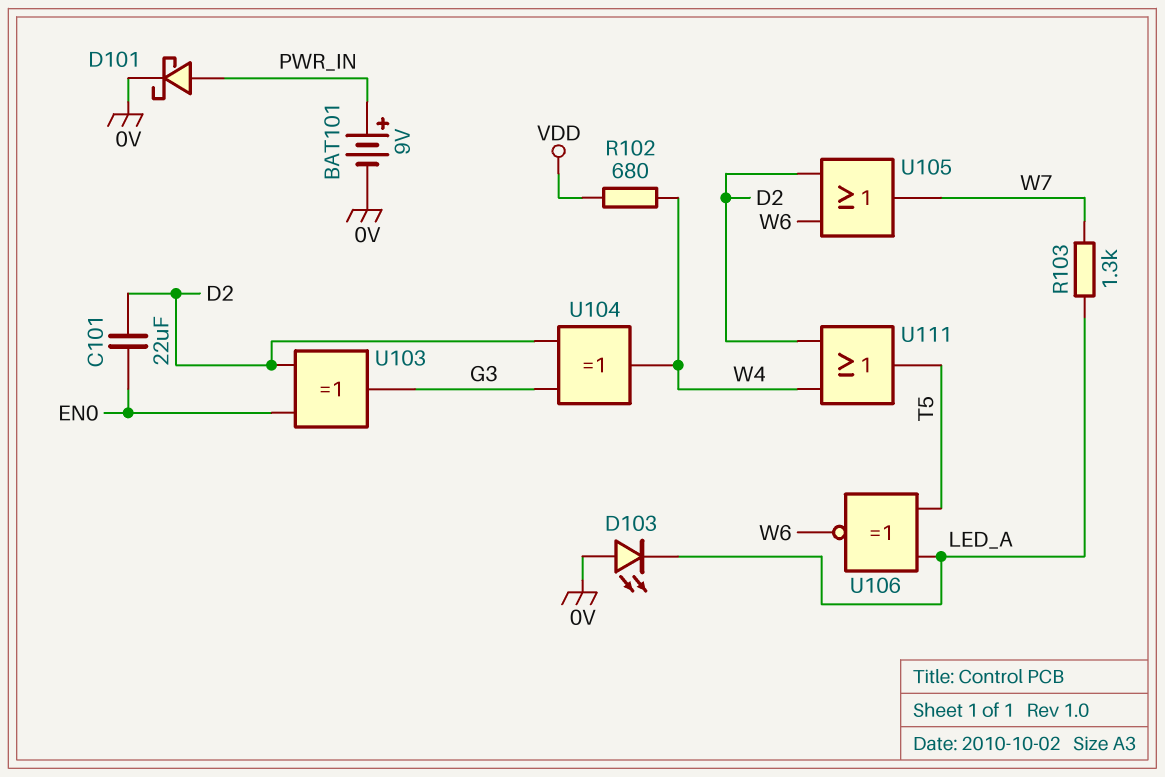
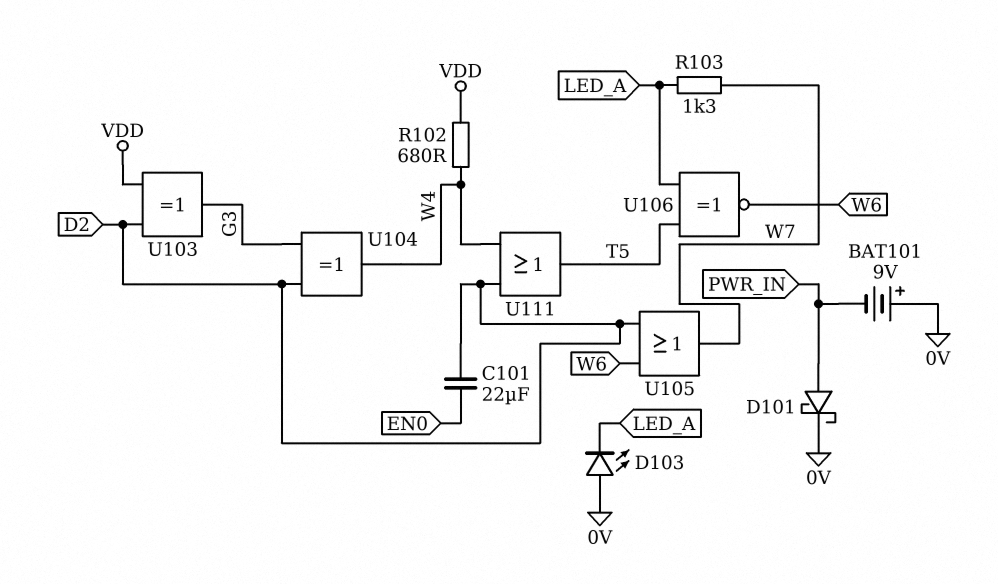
BAT101: 9V (plus PWR_IN, minus 0V) -> 9V (plus 0V, minus PWR_IN)
U103: XOR (in D2, in EN0, out G3) -> XOR (in D2, in VDD, out G3)

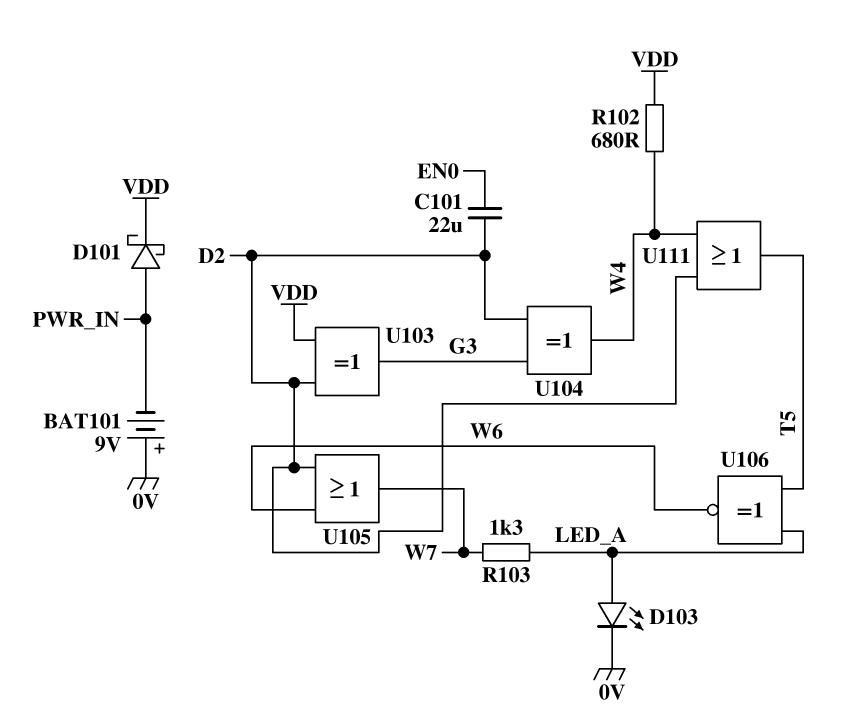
D101: schottky (A PWR_IN, K 0V) -> schottky (A PWR_IN, K VDD)
D103: LED (A 0V, K LED_A) -> LED (A LED_A, K 0V)

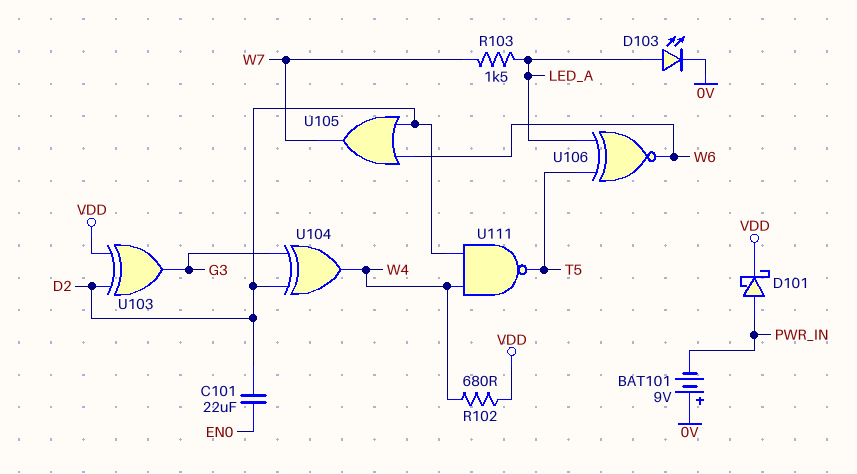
R103: 1.3k (LED_A, W7) -> 1.5k (LED_A, W7)
U111: OR (in D2, in W4, out T5) -> NAND (in D2, in W4, out T5)

